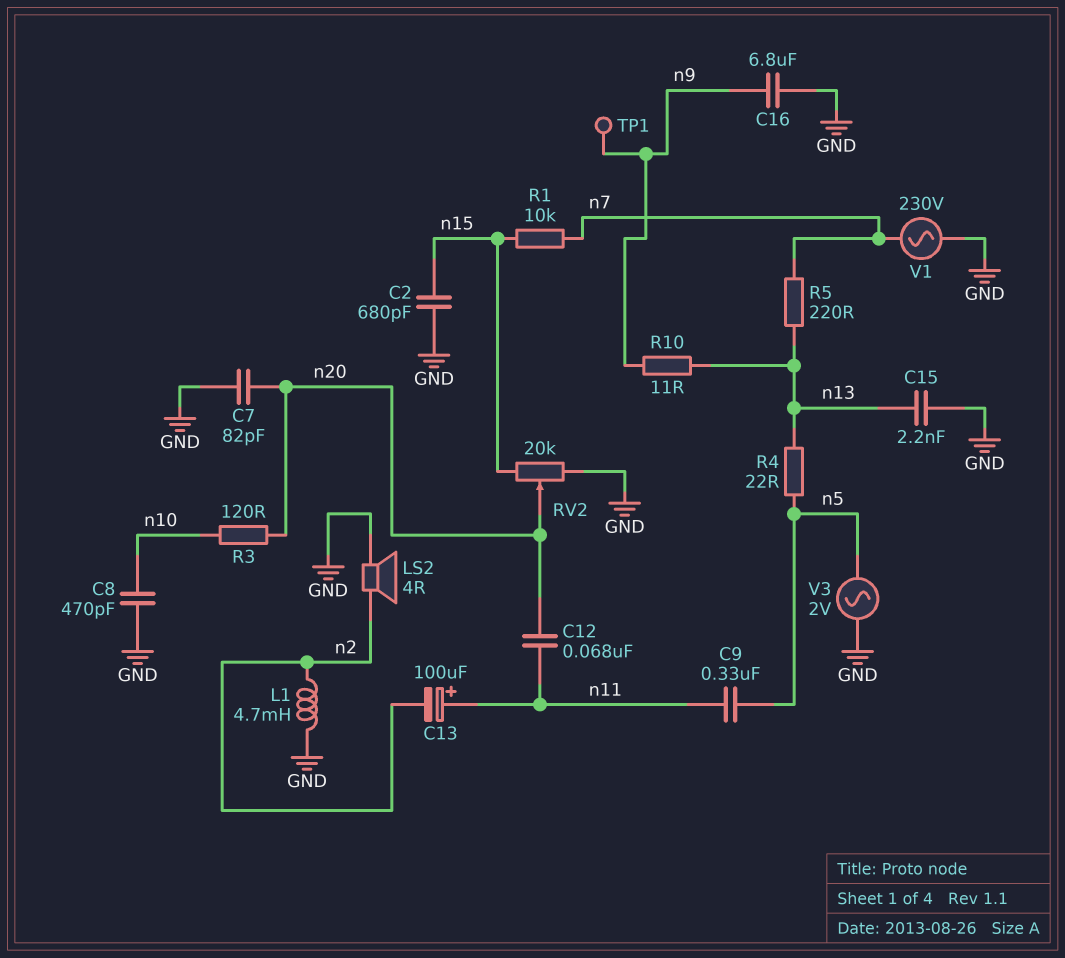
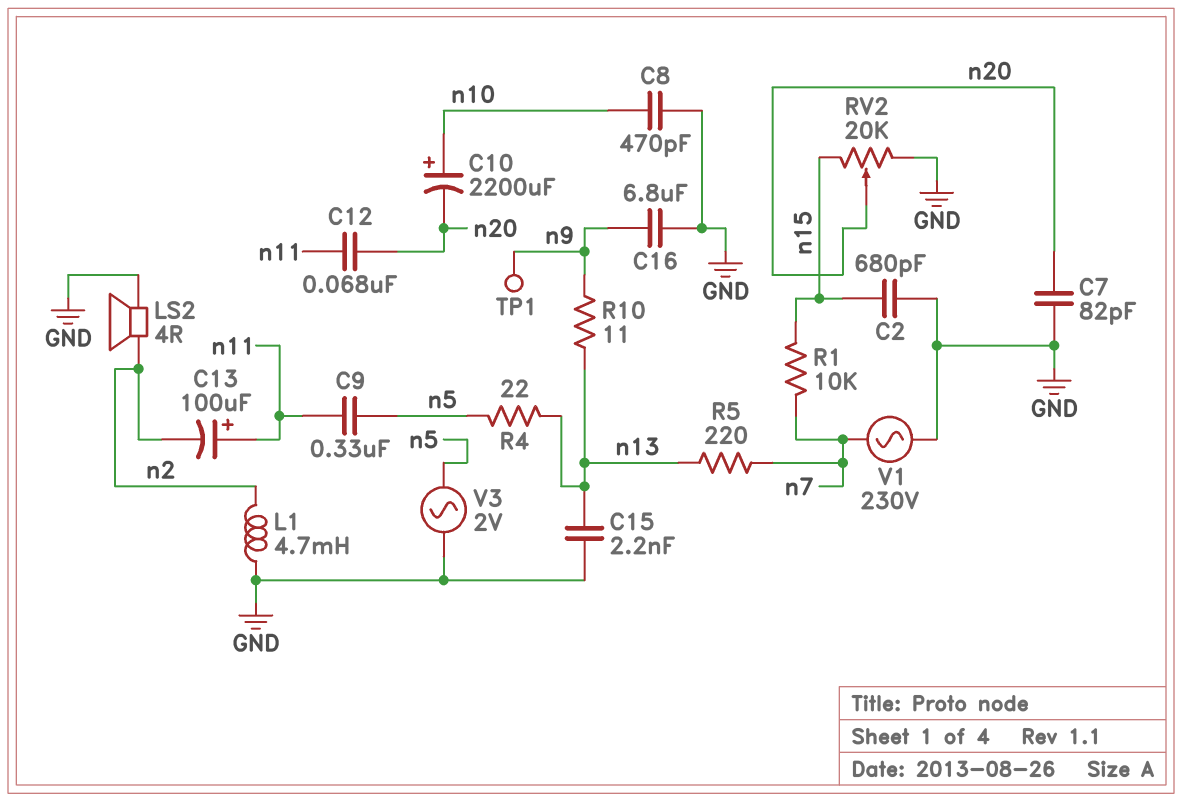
C10: none -> 2200uF (plus n10, minus n20)
R3: 120 (n10, n20) -> none

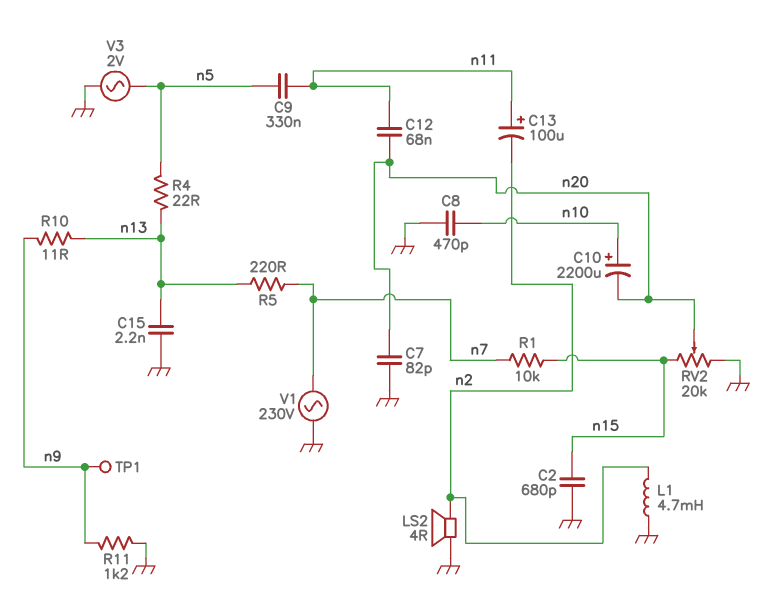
C16: 6.8uF (GND, n9) -> none
R11: none -> 1.2k (GND, n9)

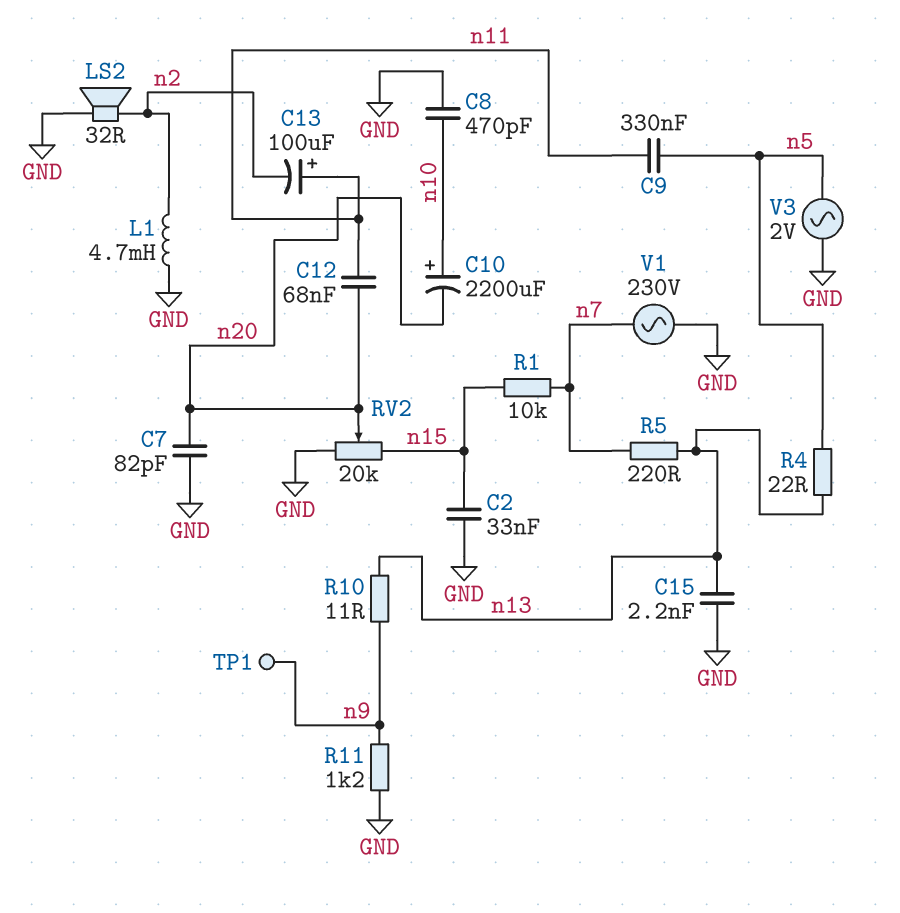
C2: 680pF (GND, n15) -> 33nF (GND, n15)
LS2: speaker 4R (GND, n2) -> speaker 32R (GND, n2)

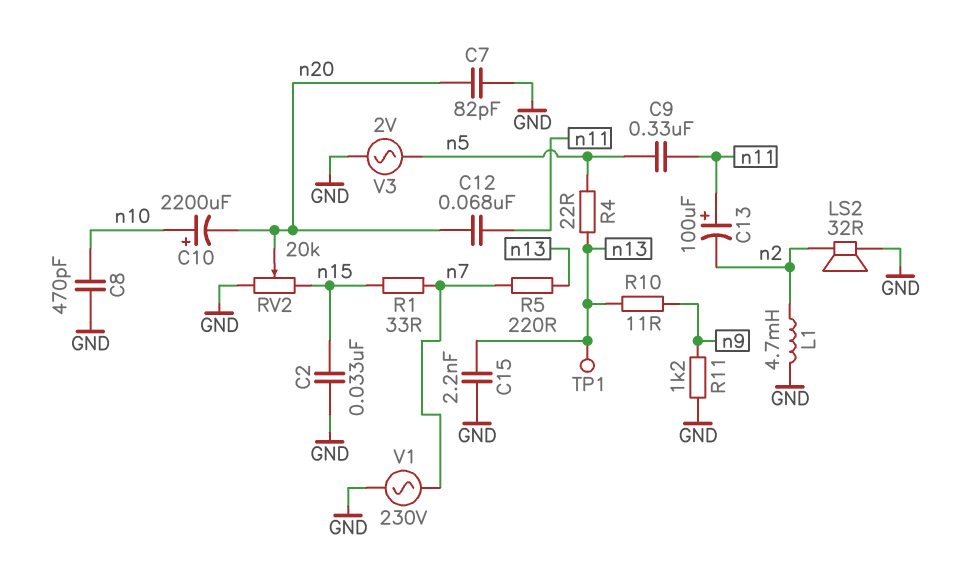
R1: 10k (n7, n15) -> 33 (n7, n15)
TP1: test point (n9) -> test point (n13)

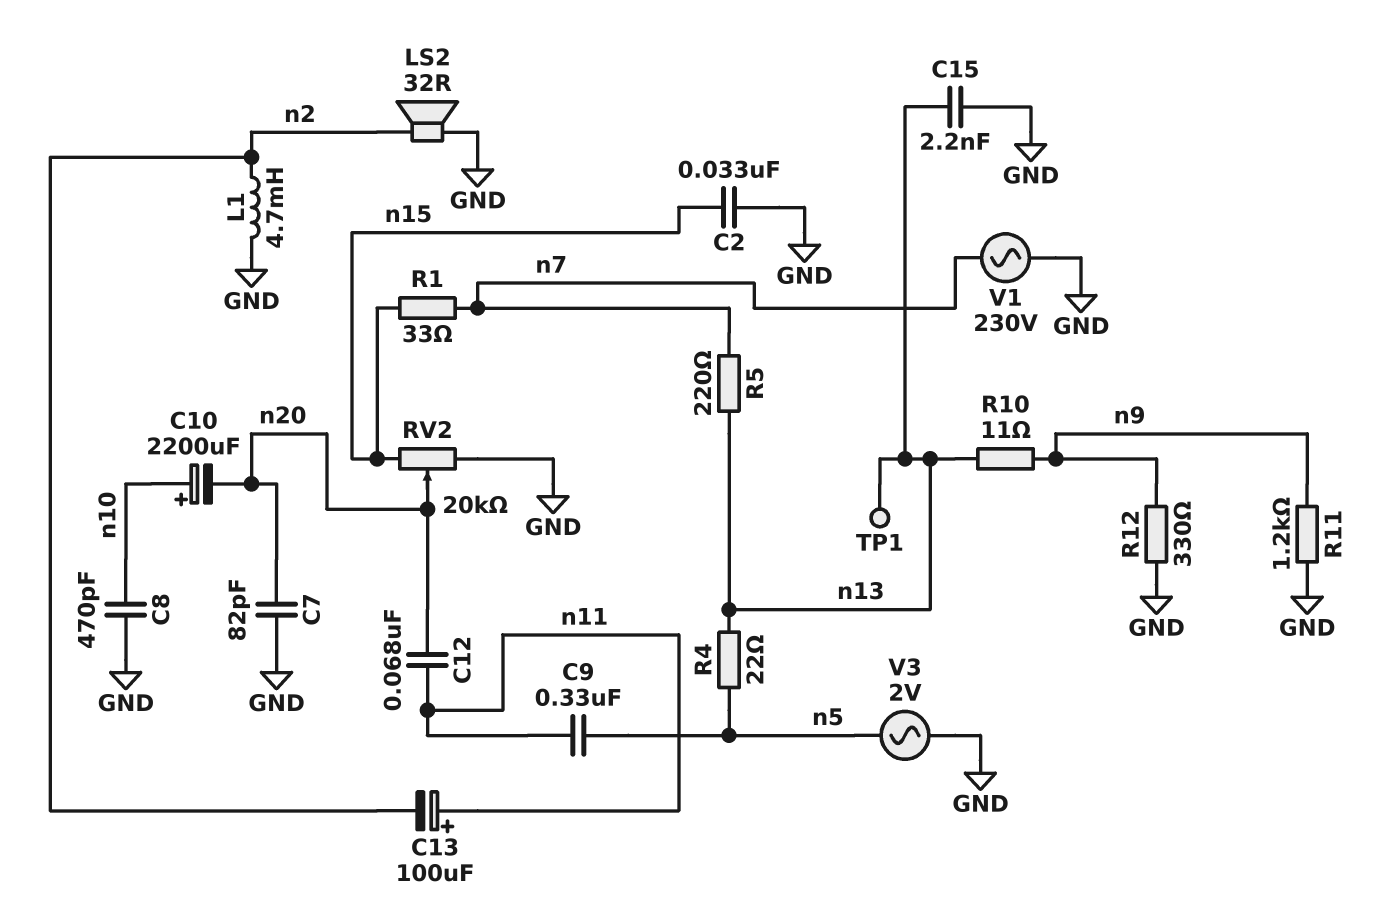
R12: none -> 330 (GND, n9)

